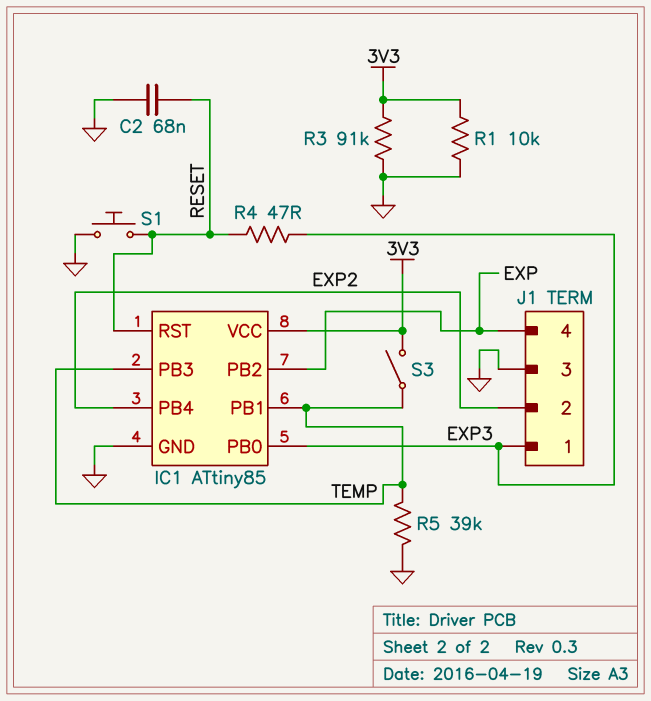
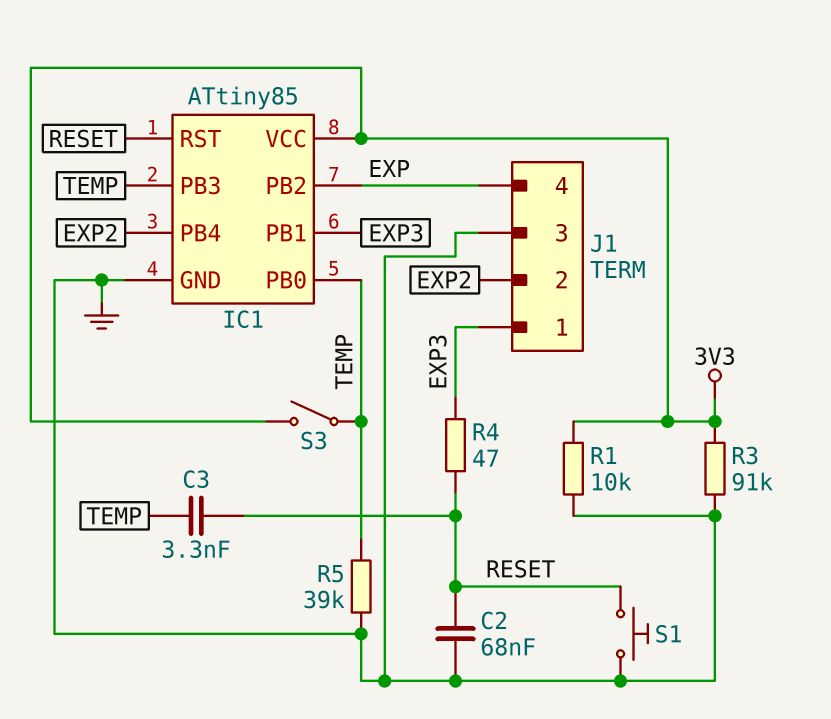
C3: none -> 3.3nF (RESET, TEMP)
IC1 pin PB0: EXP3 -> TEMP
IC1 pin PB1: TEMP -> EXP3

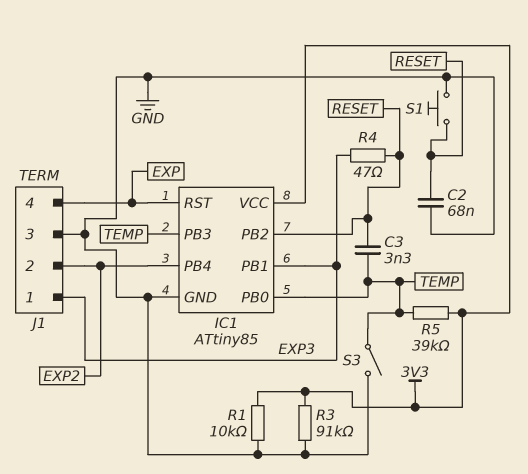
IC1 pin PB2: EXP -> RESET
IC1 pin RST: RESET -> EXP
R5: 39k (GND, TEMP) -> 39k (3V3, TEMP)
S3: switch (3V3, TEMP) -> switch (GND, TEMP)

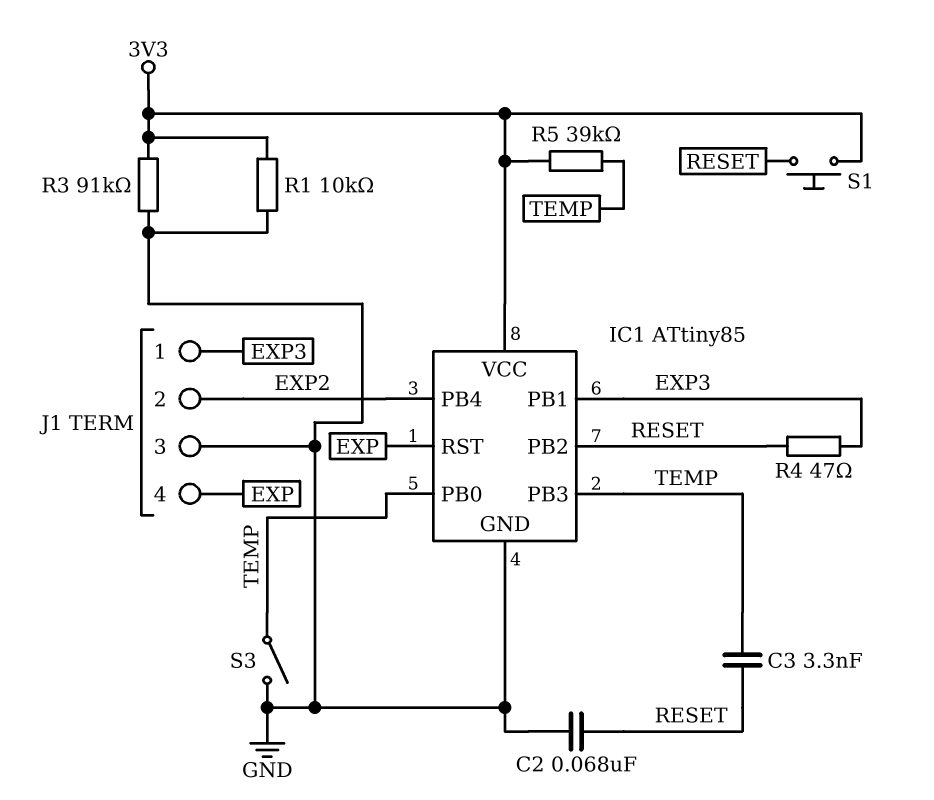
S1: button (GND, RESET) -> button (3V3, RESET)

